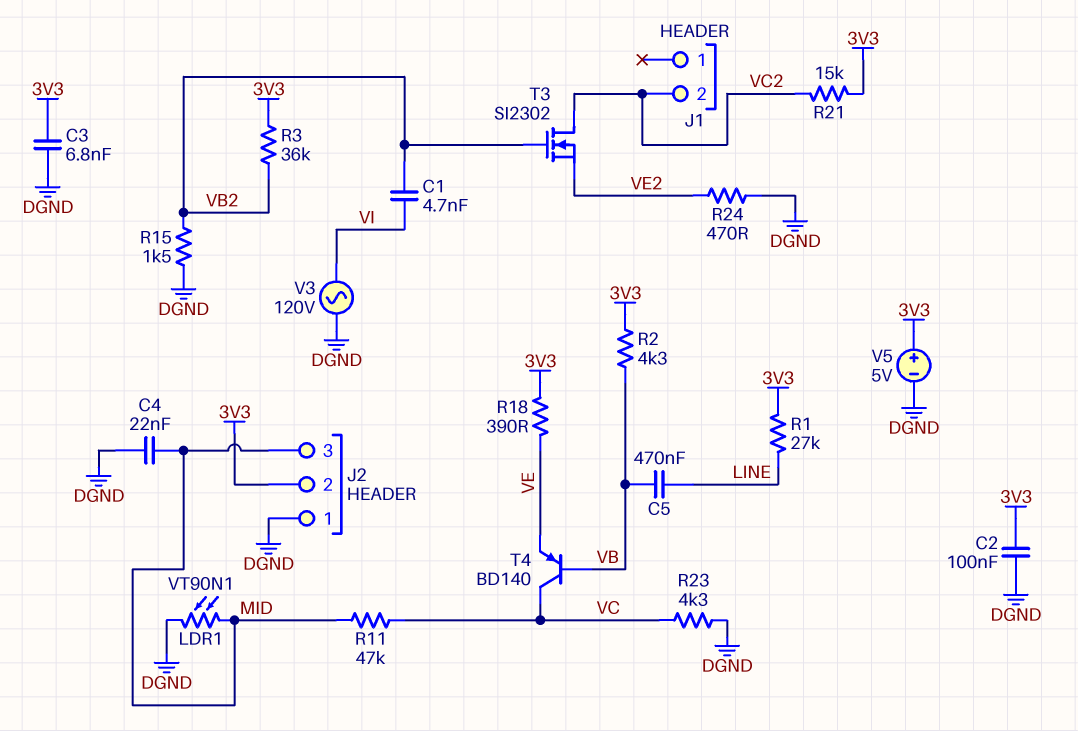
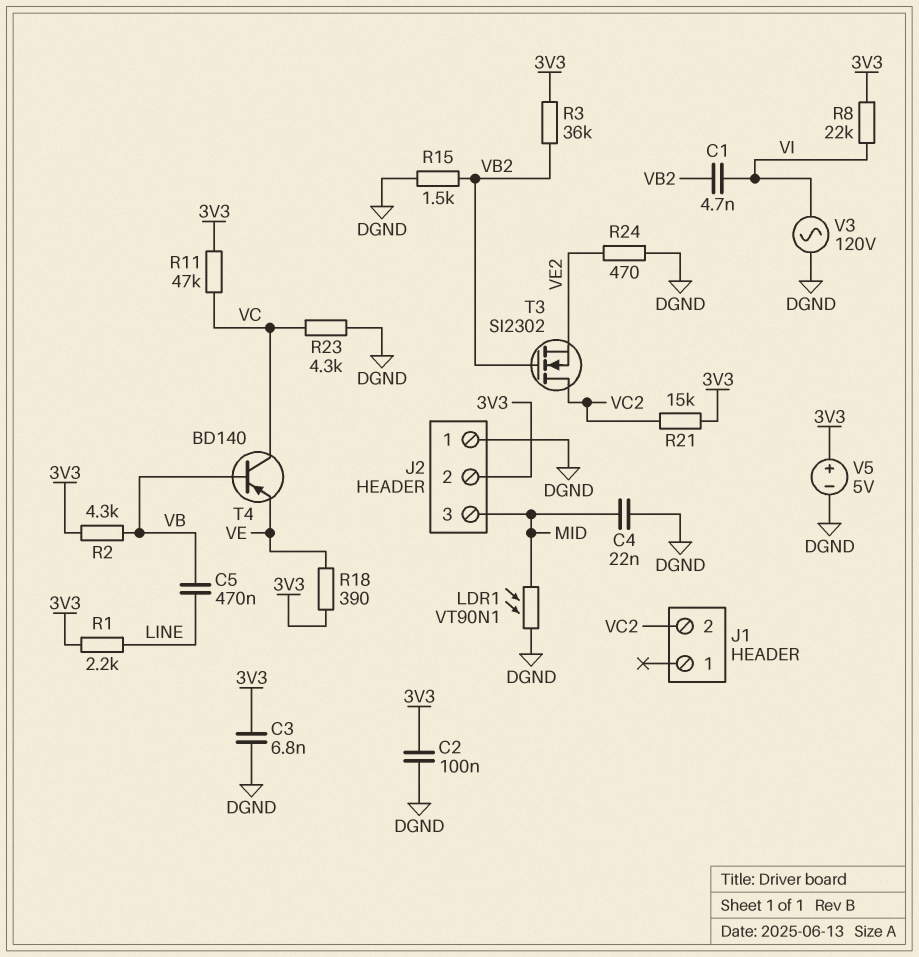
R1: 27k (3V3, LINE) -> 2.2k (3V3, LINE)
R8: none -> 22k (3V3, VI)
R11: 47k (MID, VC) -> 47k (3V3, VC)

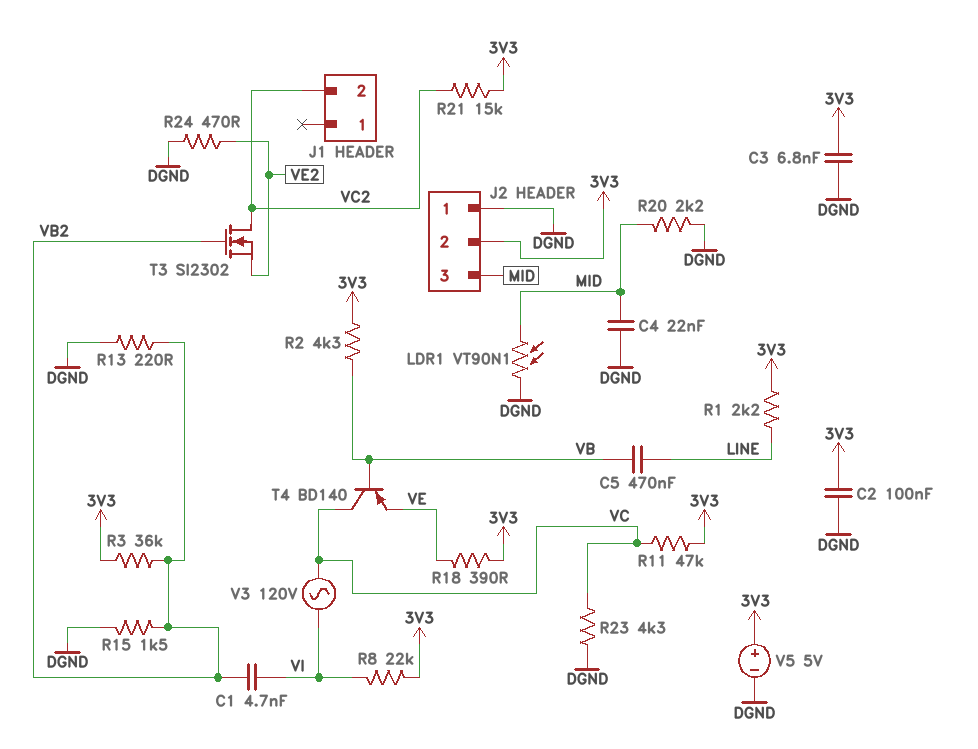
R13: none -> 220 (DGND, VB2)
R20: none -> 2.2k (DGND, MID)
V3: AC 120V (DGND, VI) -> AC 120V (VC, VI)

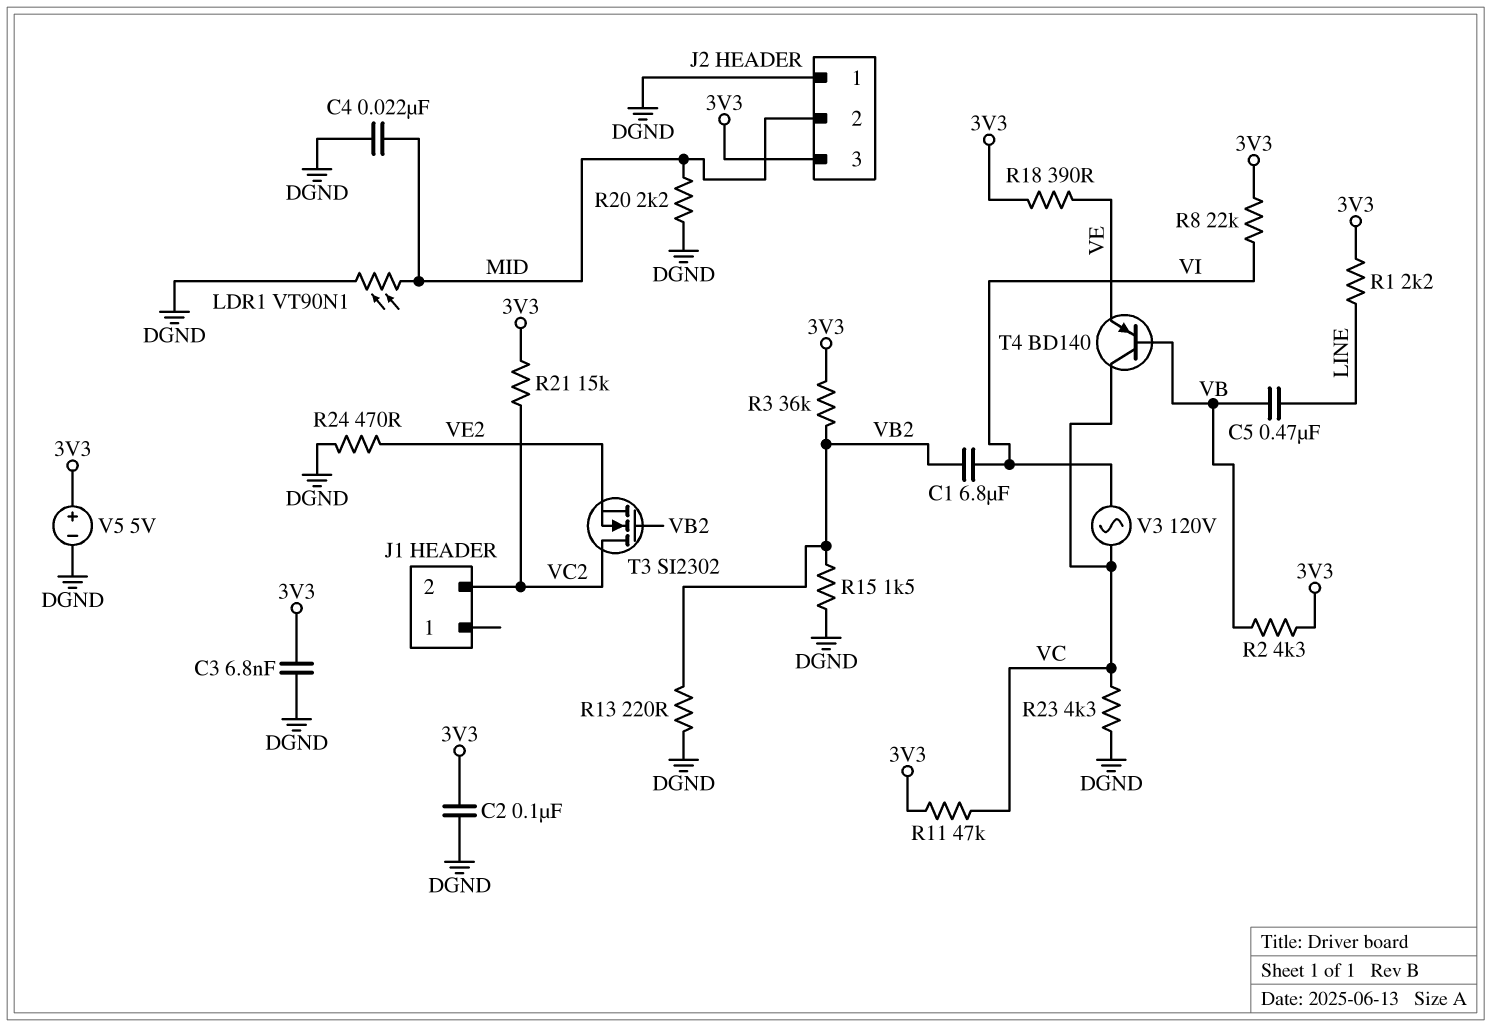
C1: 4.7nF (VB2, VI) -> 6.8uF (VB2, VI)
J2 pin 2: 3V3 -> MID
J2 pin 3: MID -> 3V3

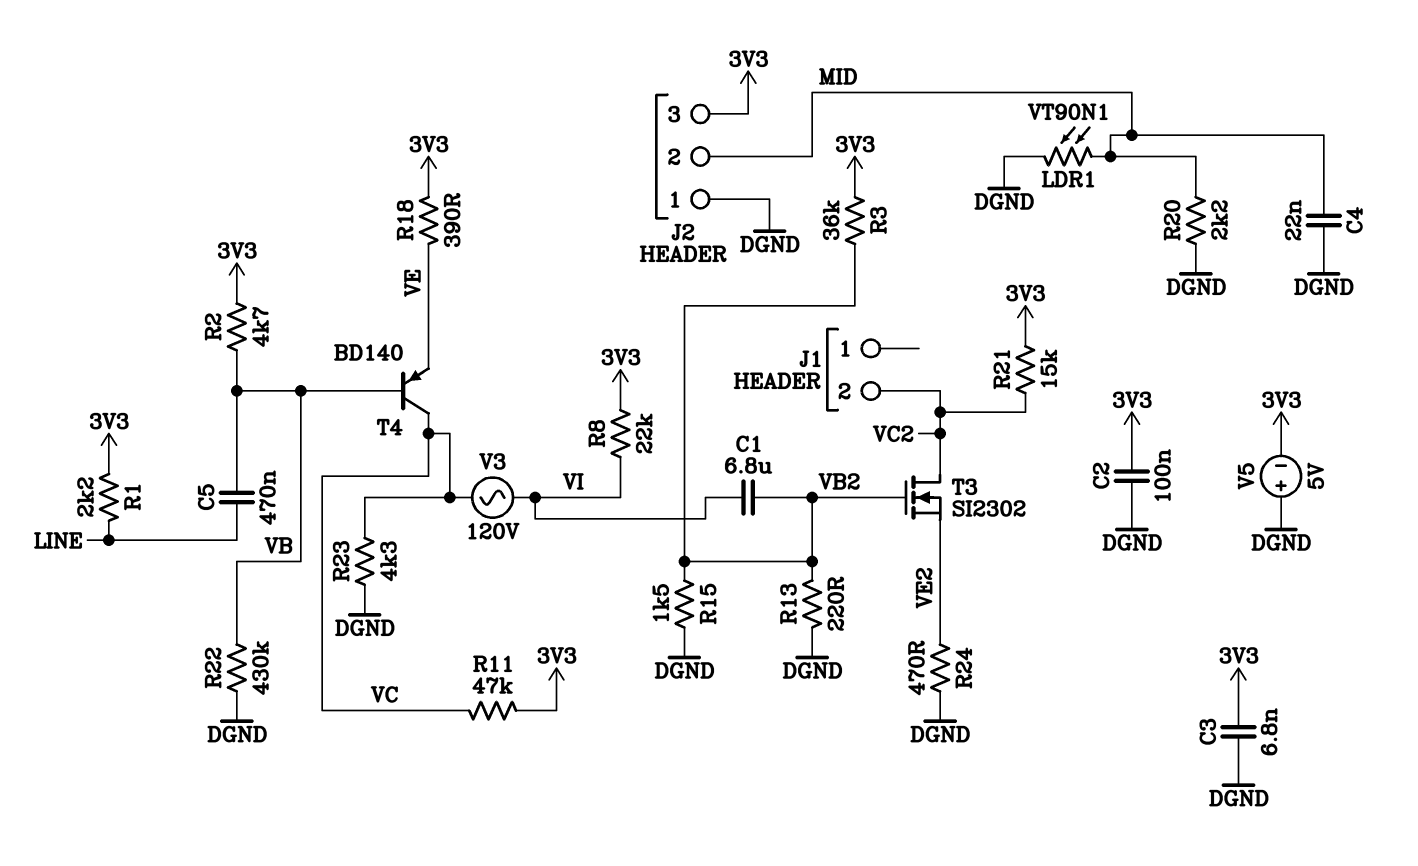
R2: 4.3k (3V3, VB) -> 4.7k (3V3, VB)
R22: none -> 430k (DGND, VB)
V5: 5V (plus 3V3, minus DGND) -> 5V (plus DGND, minus 3V3)

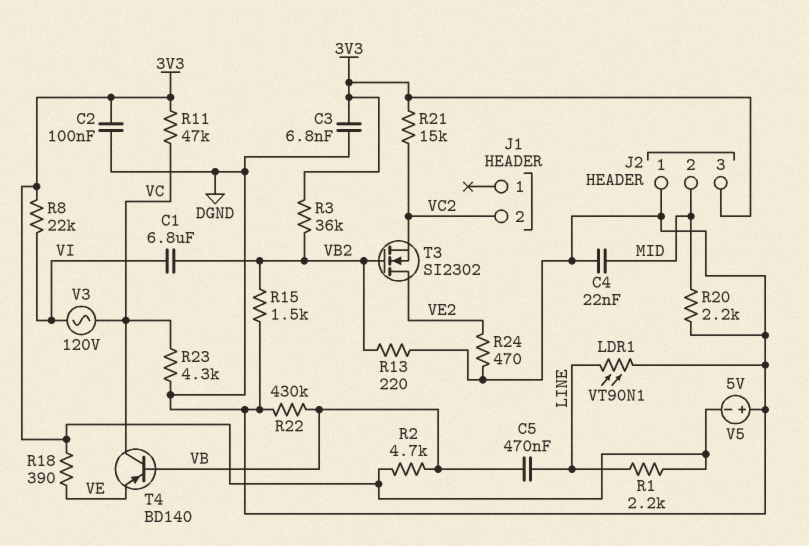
LDR1: VT90N1 (DGND, MID) -> VT90N1 (DGND, LINE)
T3: NMOS SI2302 (G VB2, D VC2, S VE2) -> NMOS SI2302 (G VB2, D VE2, S VC2)

